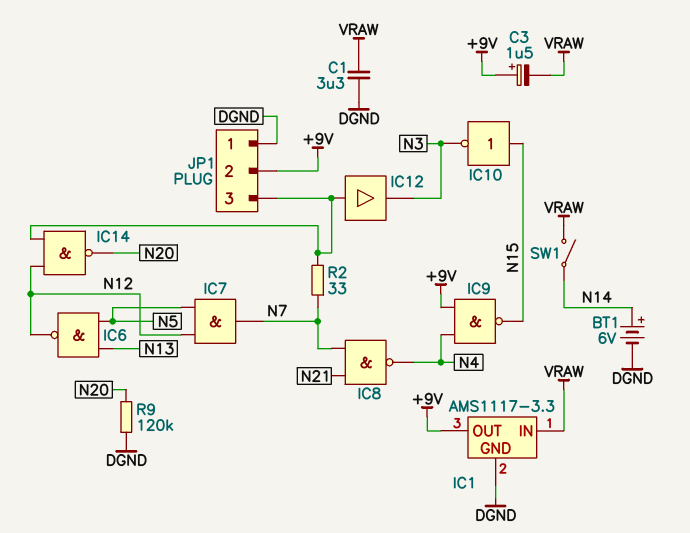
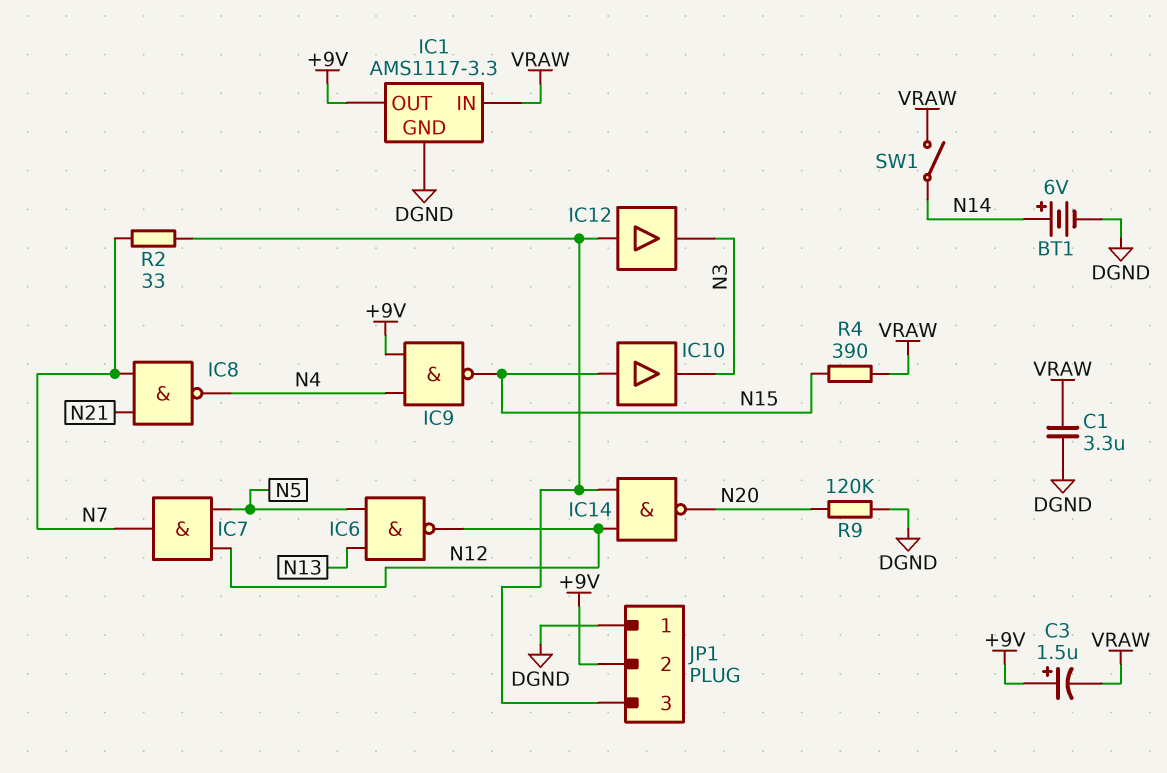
IC10: NOT (in N15, out N3) -> buffer (in N15, out N3)
R4: none -> 390 (N15, VRAW)

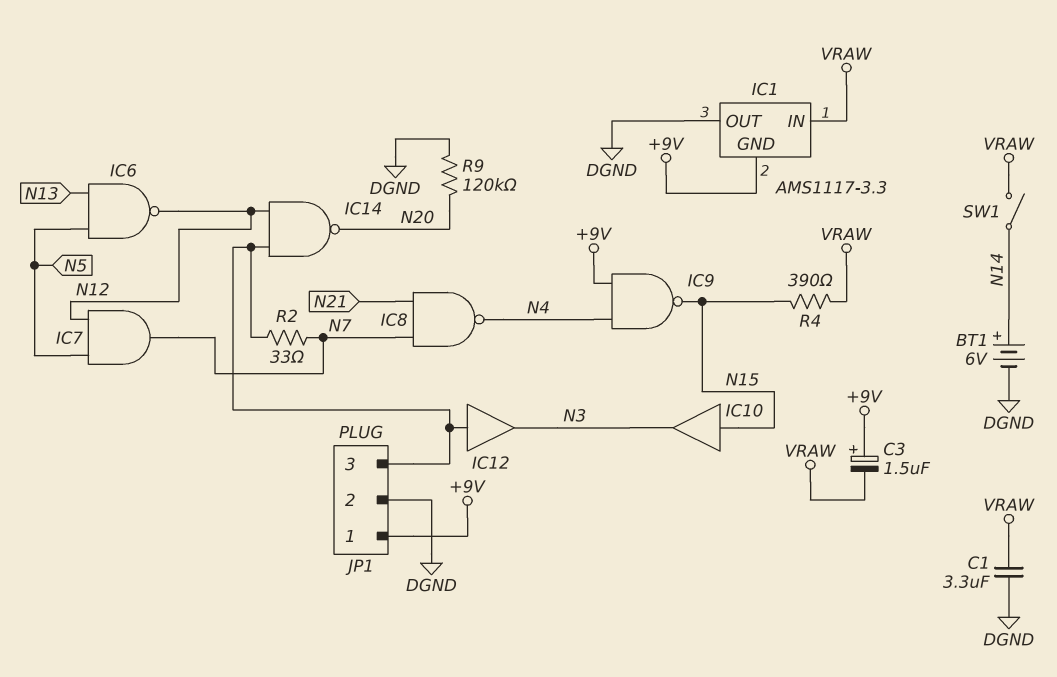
IC1 pin GND: DGND -> +9V
IC1 pin OUT: +9V -> DGND
JP1 pin 1: DGND -> +9V
JP1 pin 2: +9V -> DGND

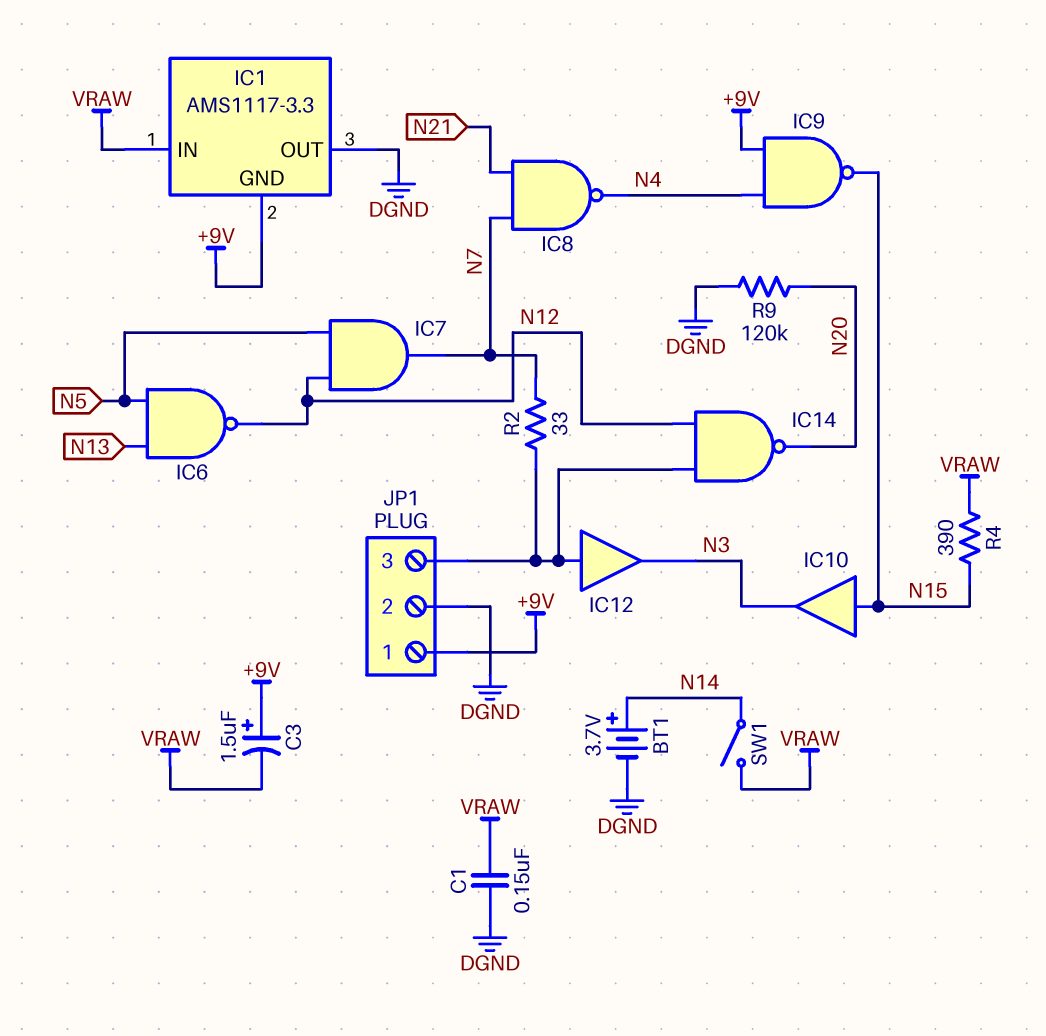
BT1: 6V (plus N14, minus DGND) -> 3.7V (plus N14, minus DGND)
C1: 3.3uF (DGND, VRAW) -> 150nF (DGND, VRAW)

